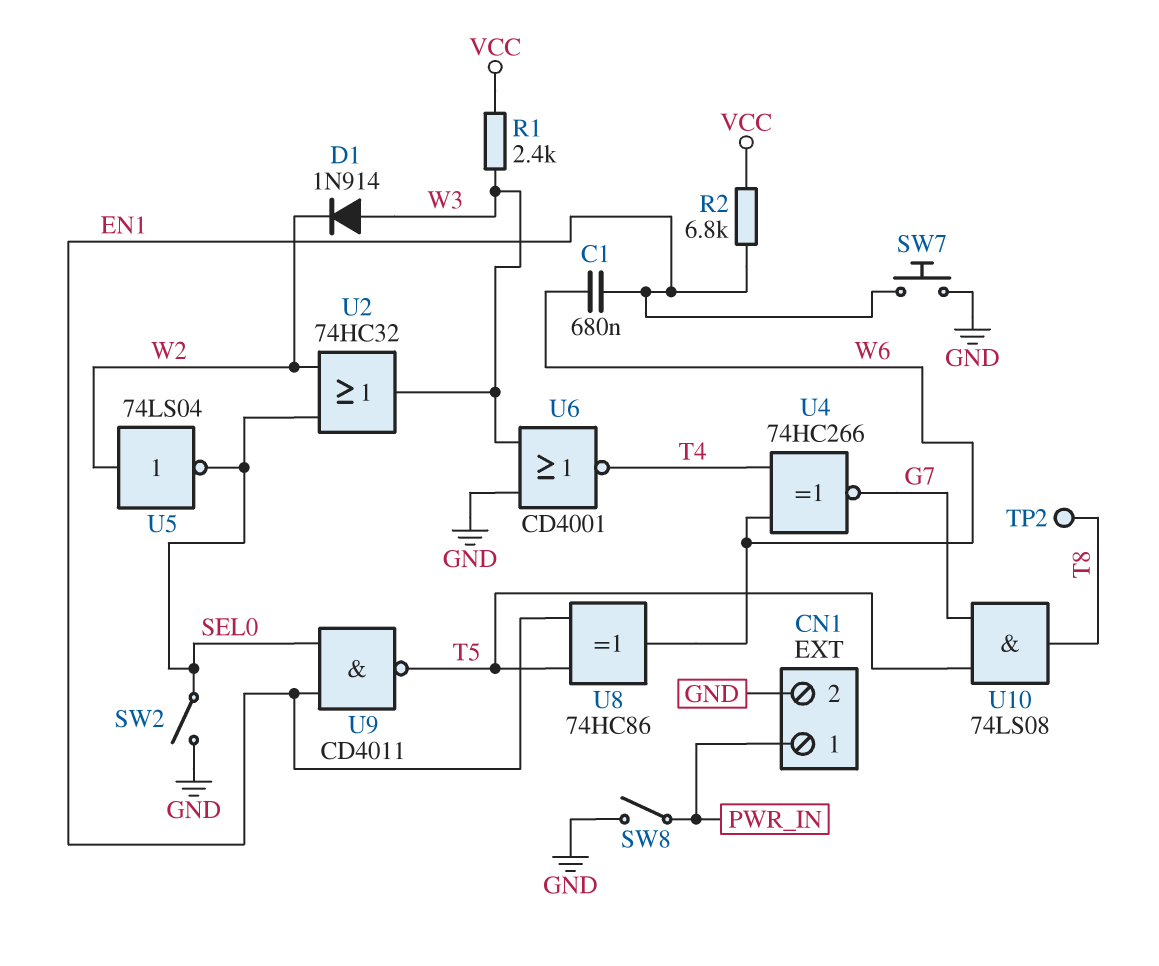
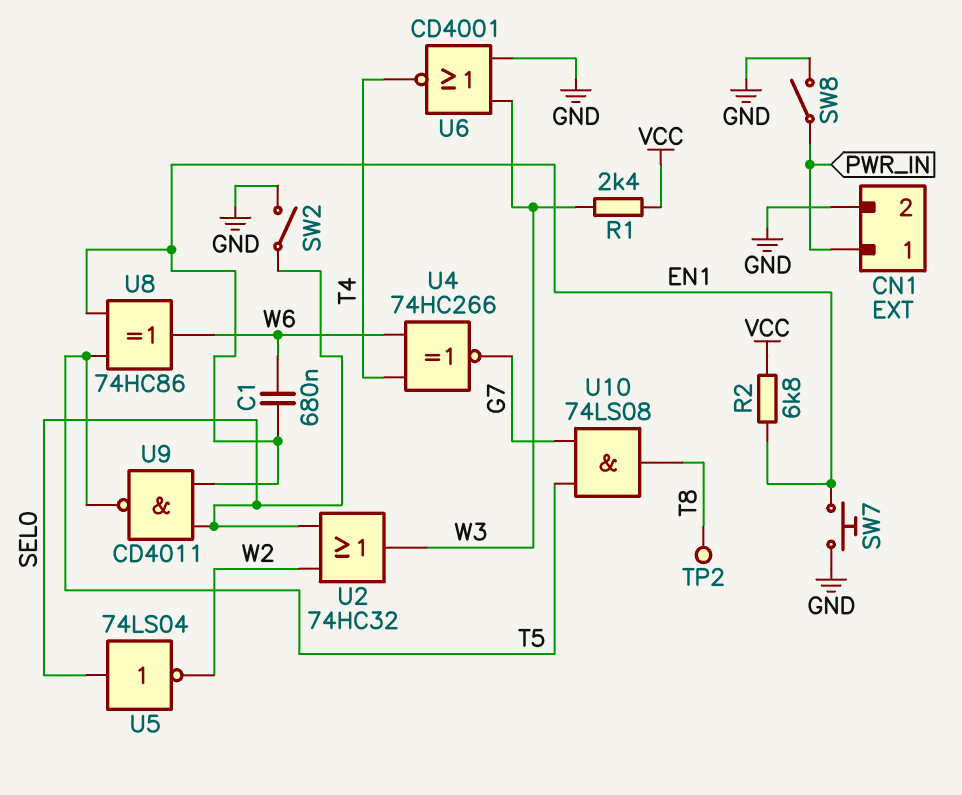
D1: diode 1N914 (A W3, K W2) -> none
U5: NOT 74LS04 (in W2, out SEL0) -> NOT 74LS04 (in SEL0, out W2)

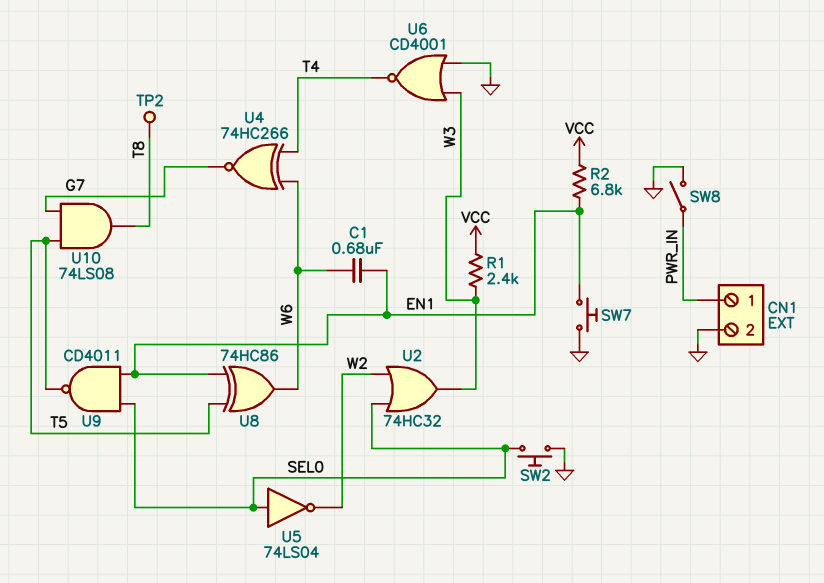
SW2: switch (GND, SEL0) -> button (GND, SEL0)

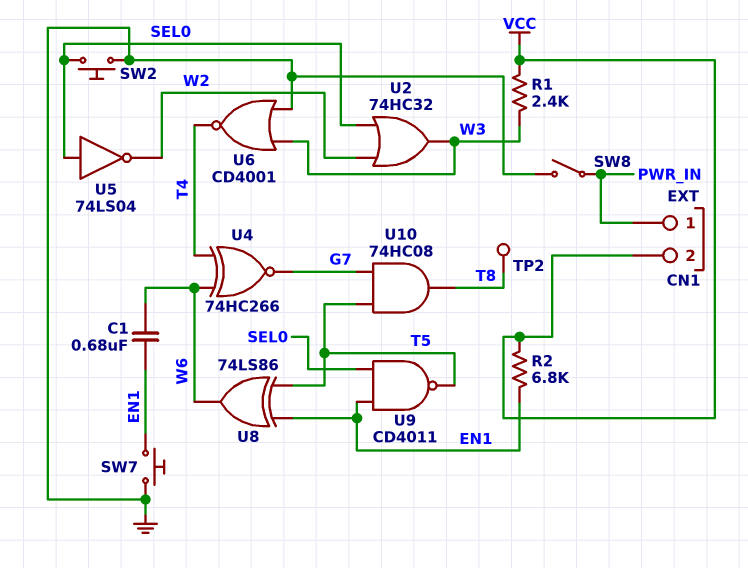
CN1 pin 2: GND -> VCC
U8: XOR 74HC86 (in EN1, in T5, out W6) -> XOR 74LS86 (in EN1, in T5, out W6)
U10: AND 74LS08 (in G7, in T5, out T8) -> AND 74HC08 (in G7, in T5, out T8)

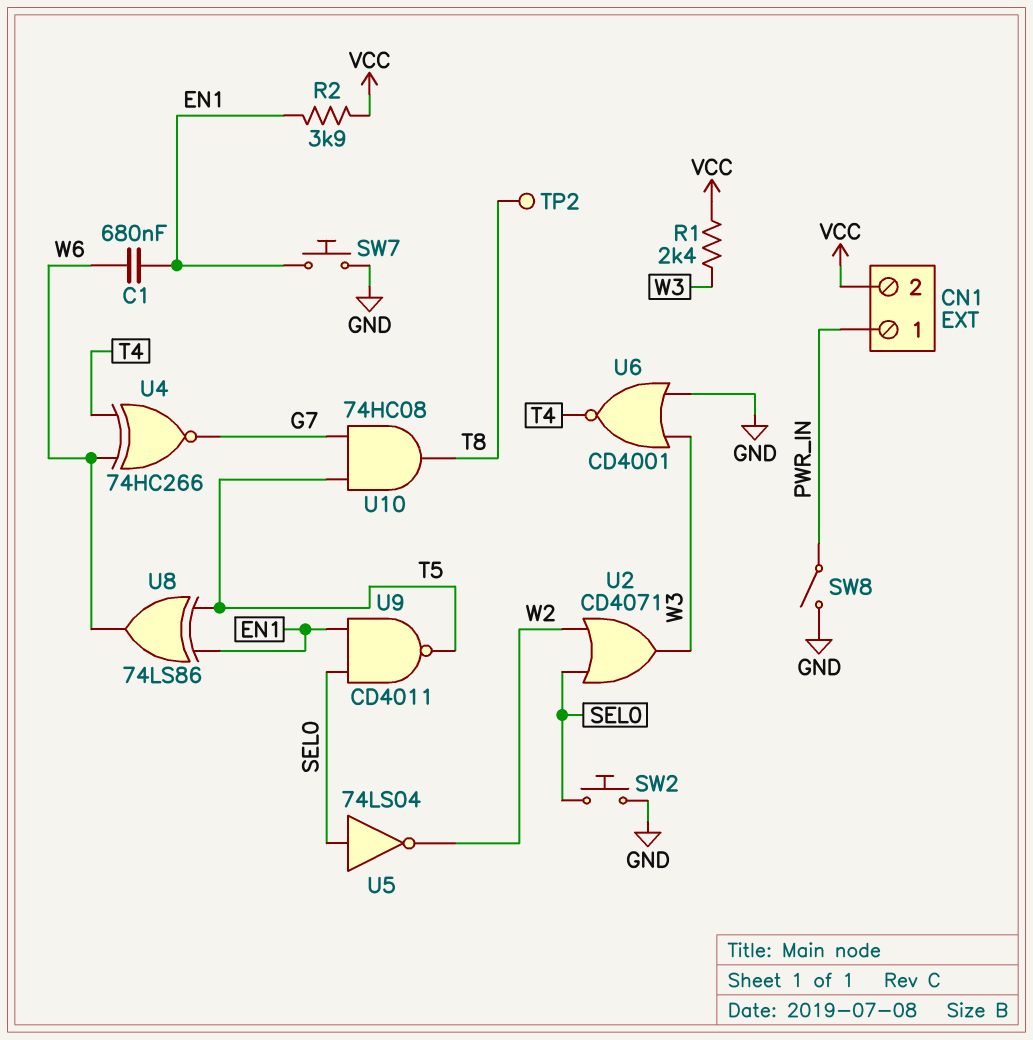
R2: 6.8k (EN1, VCC) -> 3.9k (EN1, VCC)
U2: OR 74HC32 (in SEL0, in W2, out W3) -> OR CD4071 (in SEL0, in W2, out W3)

